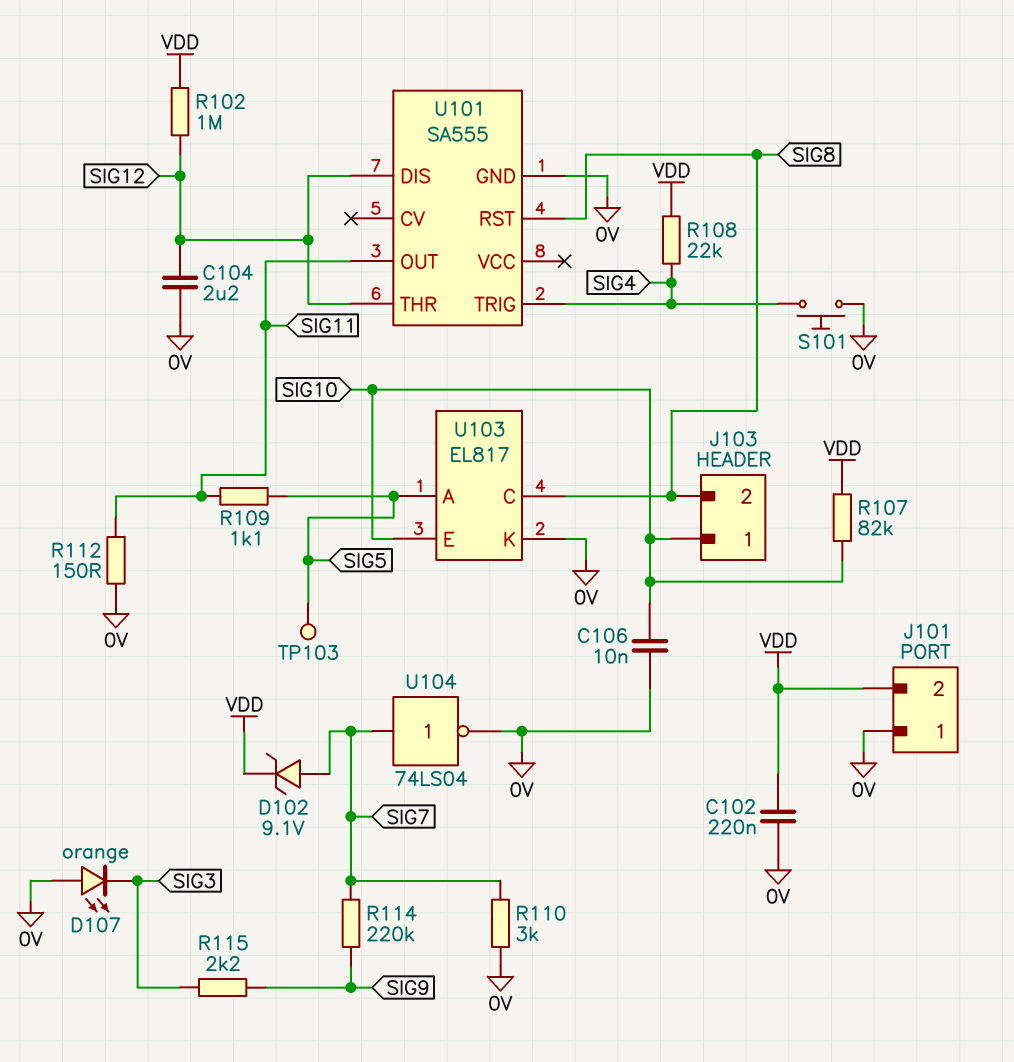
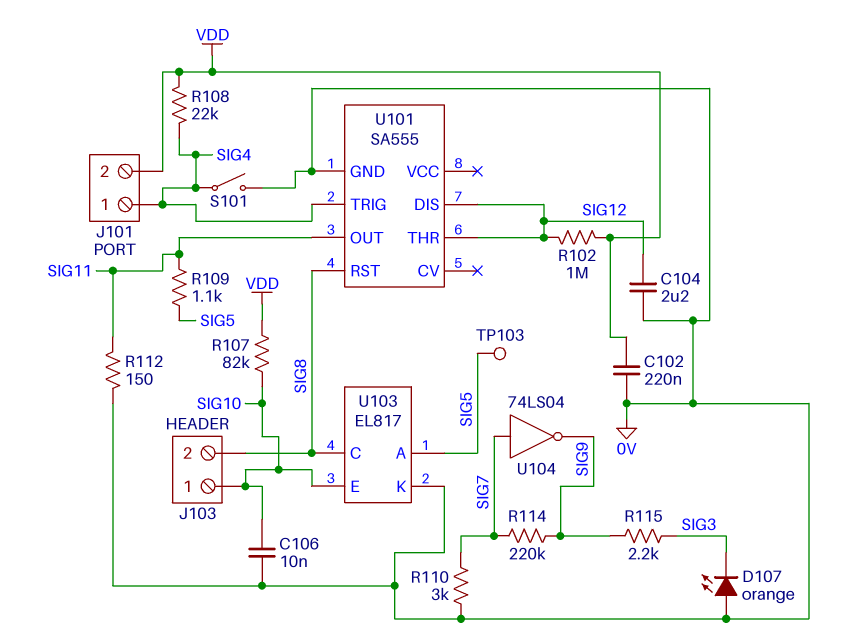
D102: zener 9.1V (A SIG7, K VDD) -> none
J101 pin 1: 0V -> SIG4
S101: button (0V, SIG4) -> switch (0V, SIG4)
U104: NOT 74LS04 (in SIG7, out 0V) -> NOT 74LS04 (in SIG7, out SIG9)

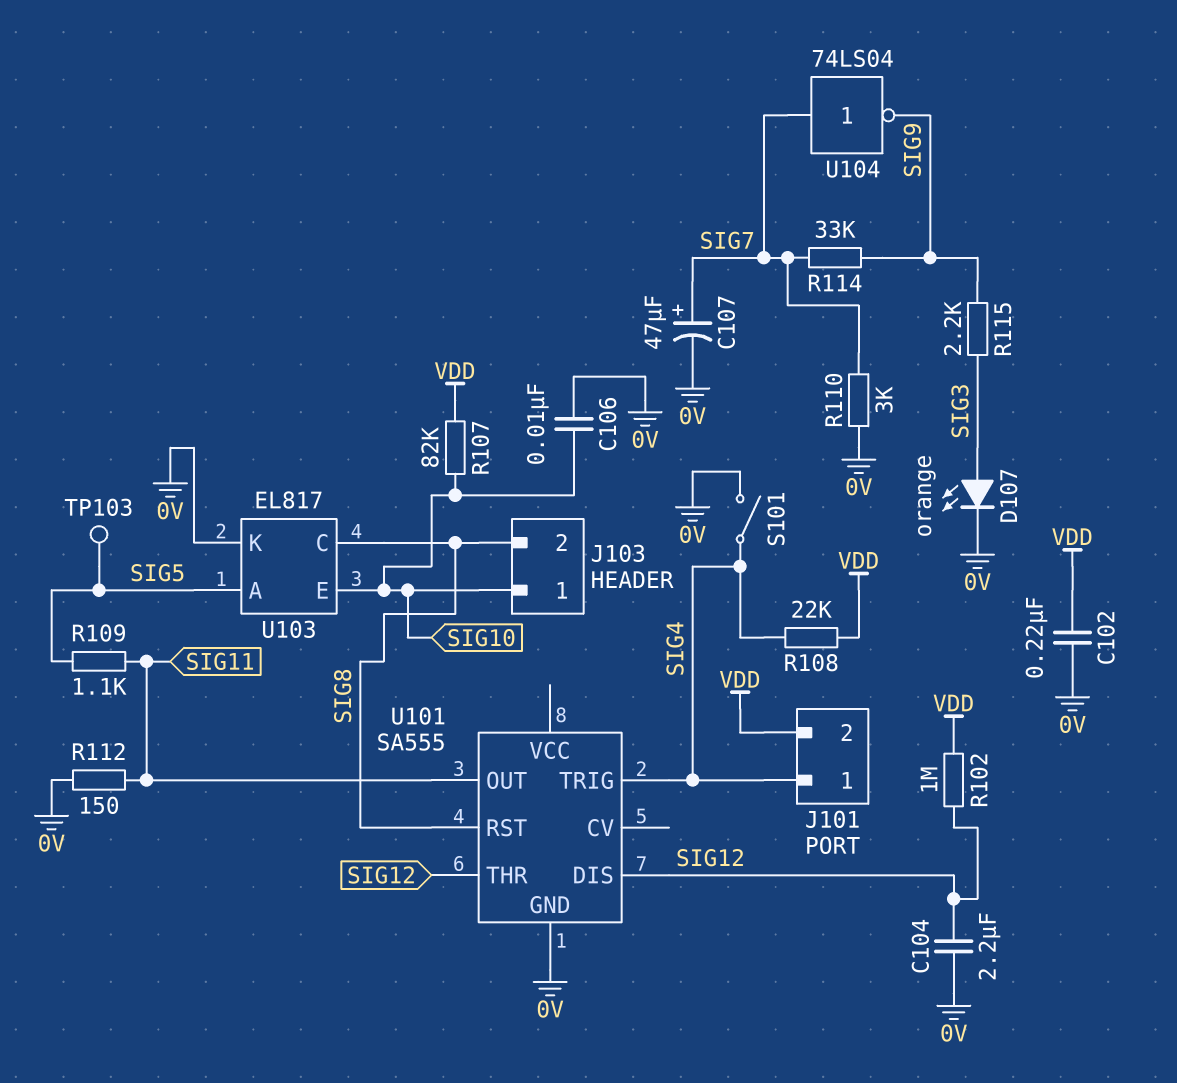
C107: none -> 47uF (plus SIG7, minus 0V)
D107: LED orange (A 0V, K SIG3) -> LED orange (A SIG3, K 0V)
R114: 220k (SIG7, SIG9) -> 33k (SIG7, SIG9)

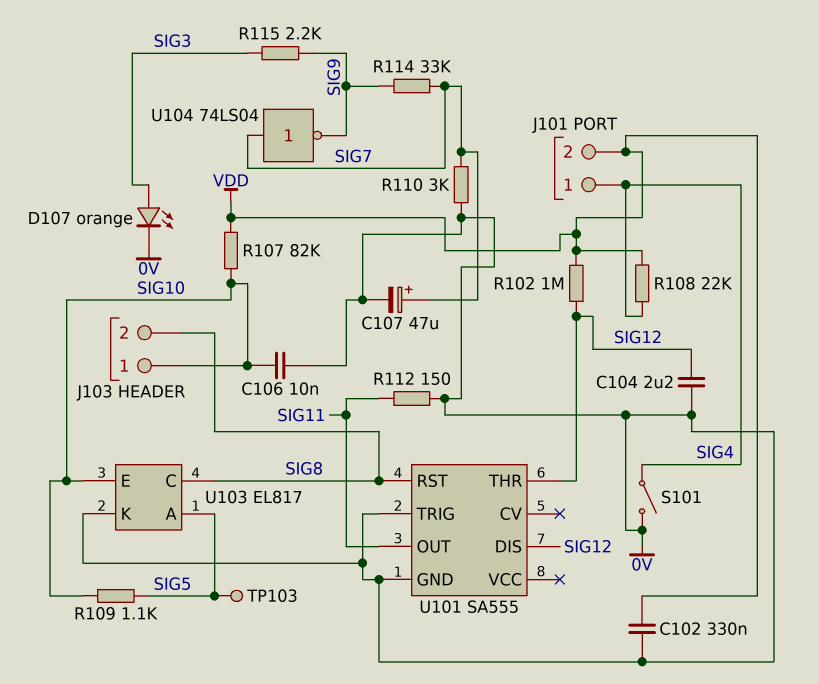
C102: 220nF (0V, VDD) -> 330nF (0V, VDD)
R109: 1.1k (SIG5, SIG11) -> 1.1k (SIG5, SIG10)
U101 pin TRIG: SIG4 -> 0V

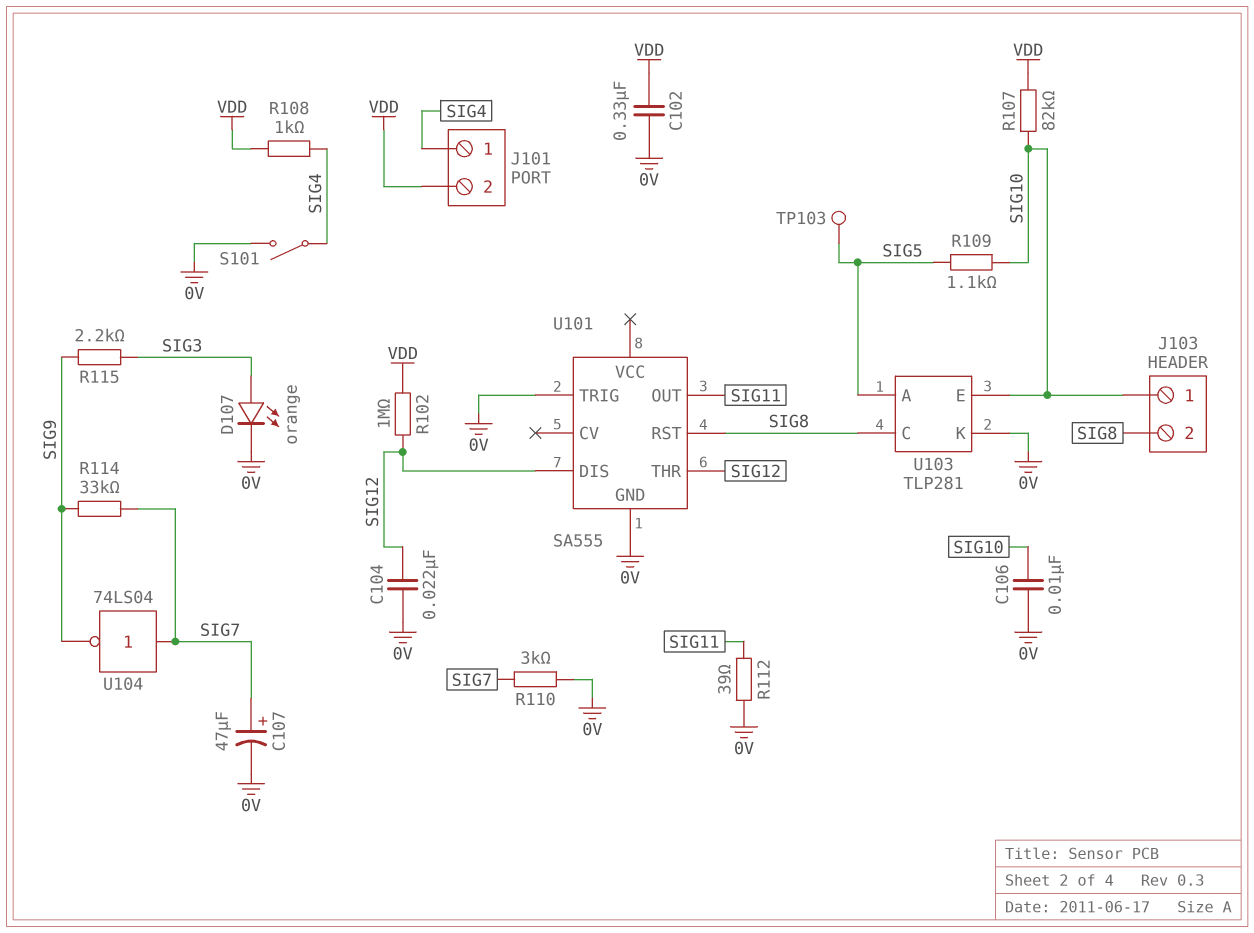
C104: 2.2uF (0V, SIG12) -> 22nF (0V, SIG12)
R108: 22k (SIG4, VDD) -> 1k (SIG4, VDD)
R112: 150 (0V, SIG11) -> 39 (0V, SIG11)
U103: EL817 -> TLP281

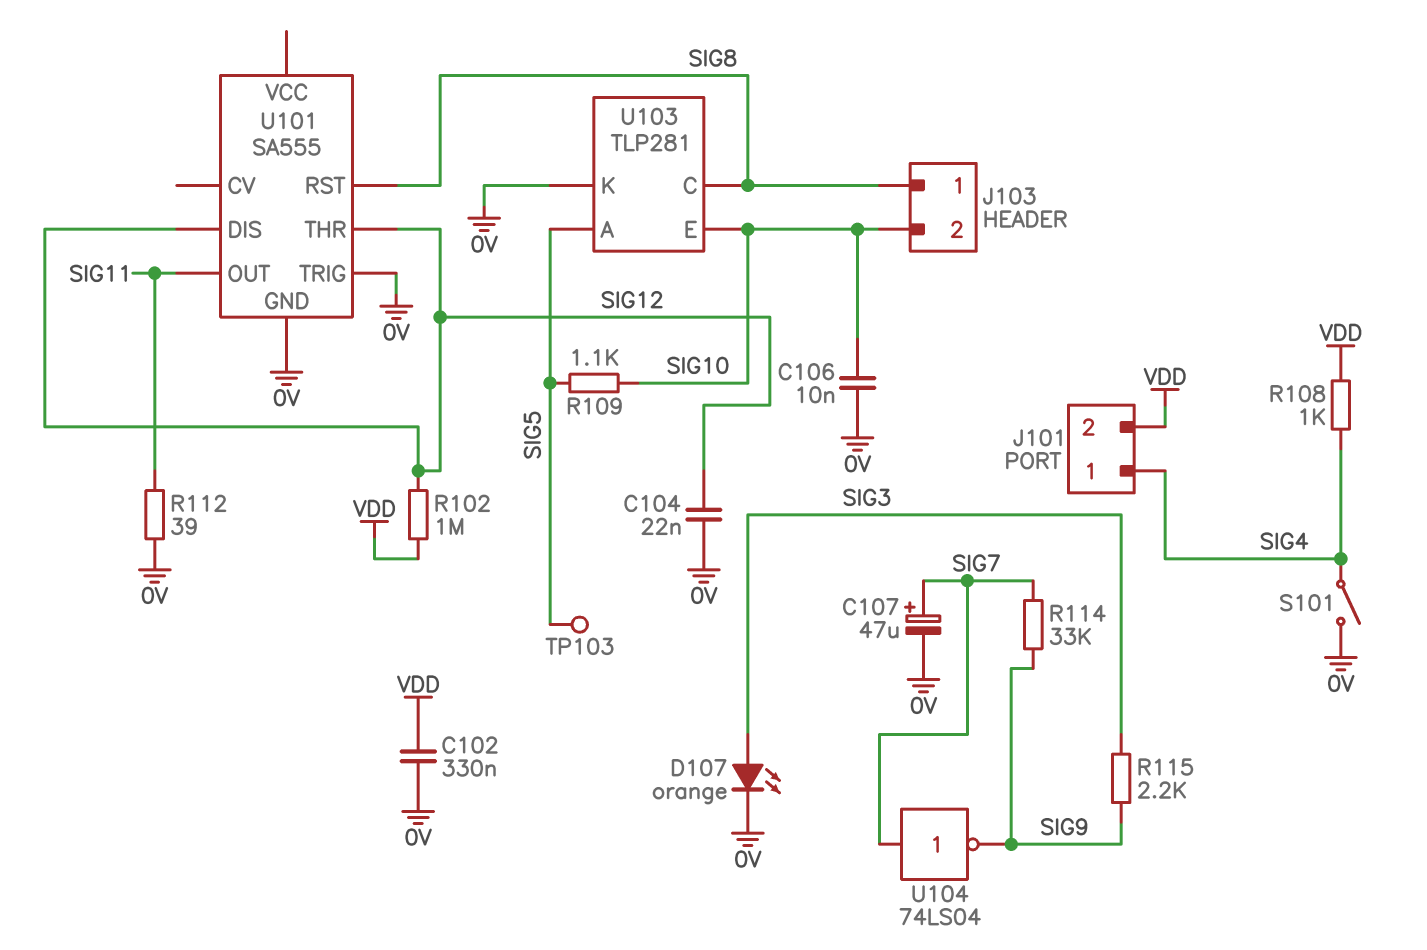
J103 pin 1: SIG10 -> SIG8
J103 pin 2: SIG8 -> SIG10
R107: 82k (SIG10, VDD) -> none
R110: 3k (0V, SIG7) -> none

